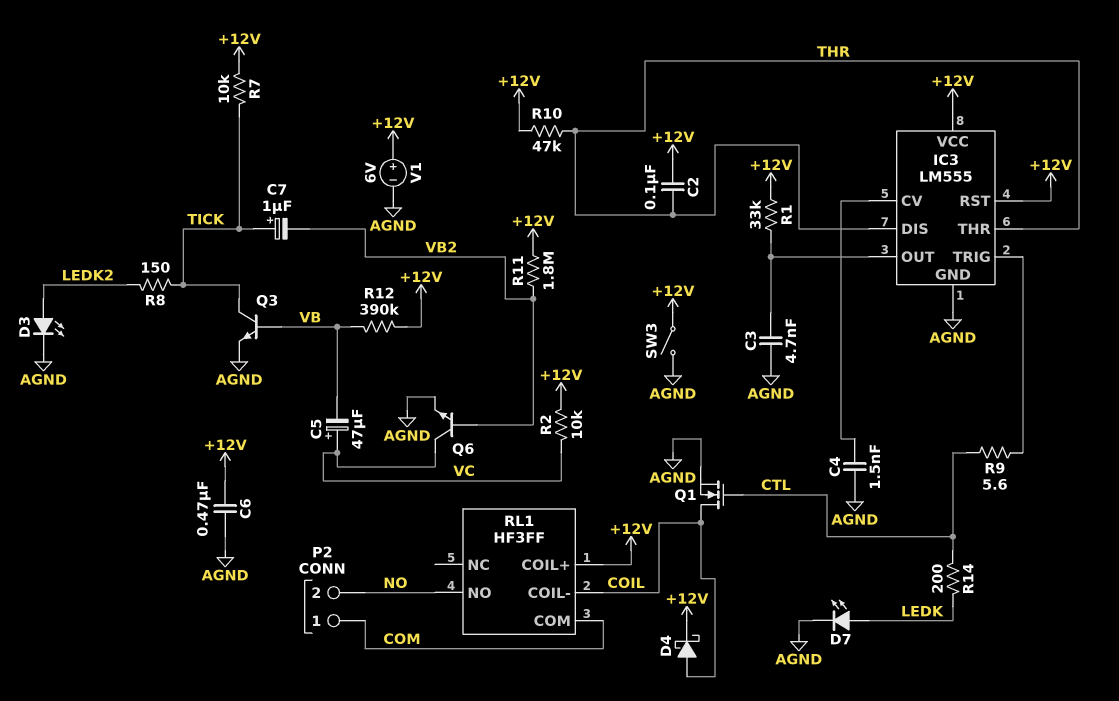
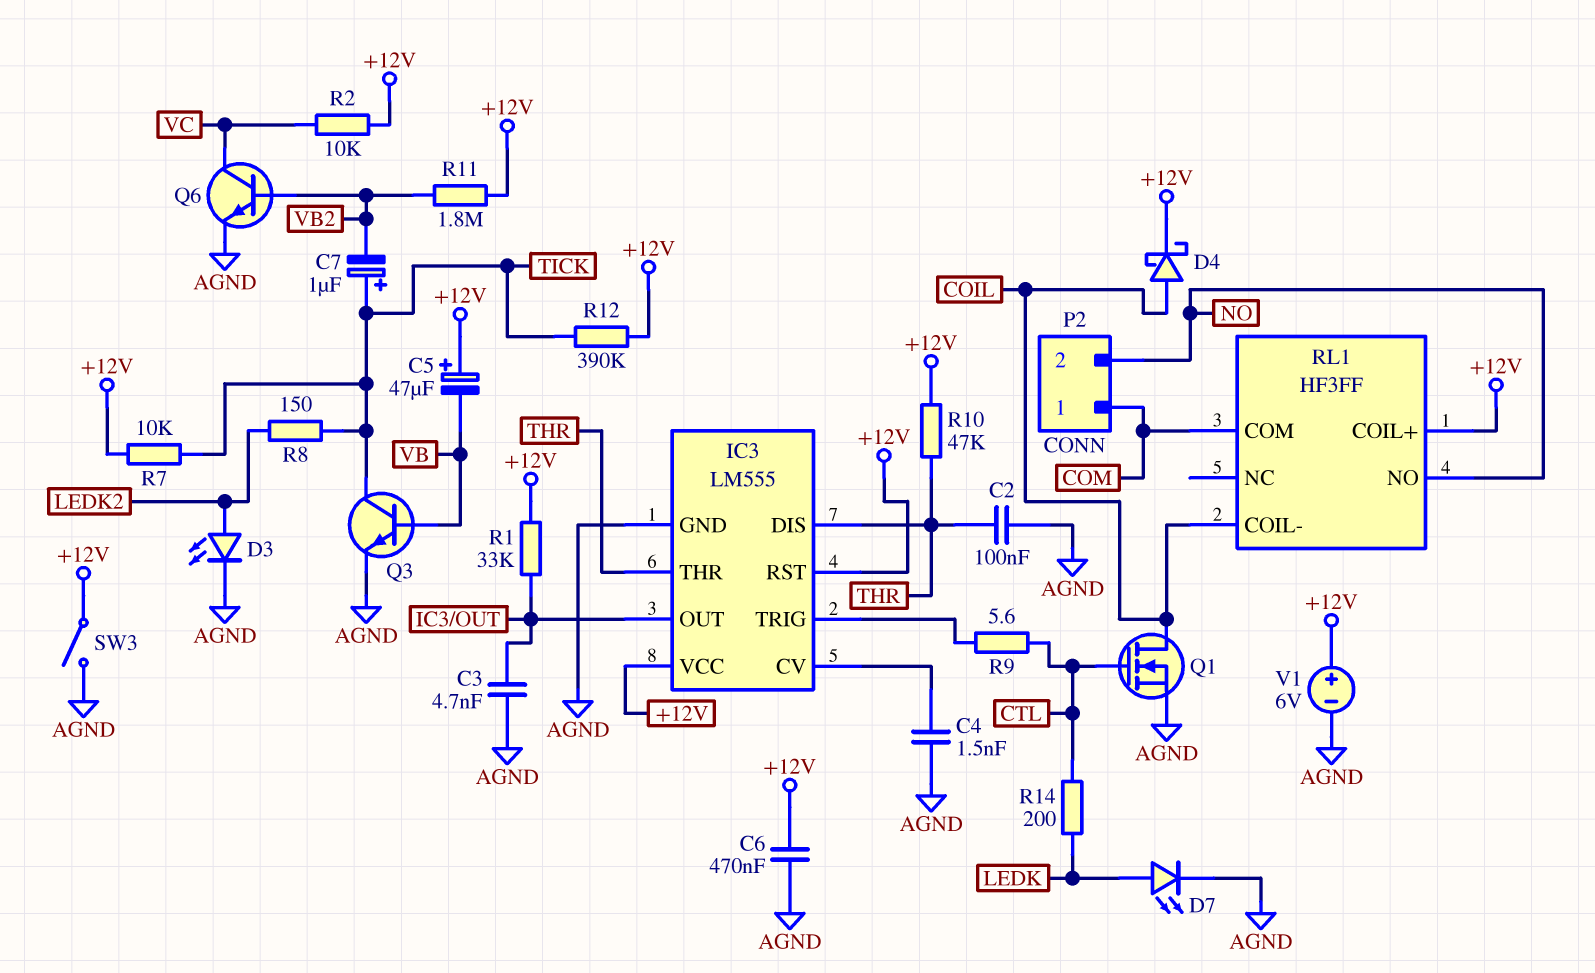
C2: 100nF (+12V, THR) -> 100nF (AGND, THR)
C5: 47uF (plus VC, minus VB) -> 47uF (plus +12V, minus VB)
R12: 390k (+12V, VB) -> 390k (+12V, TICK)

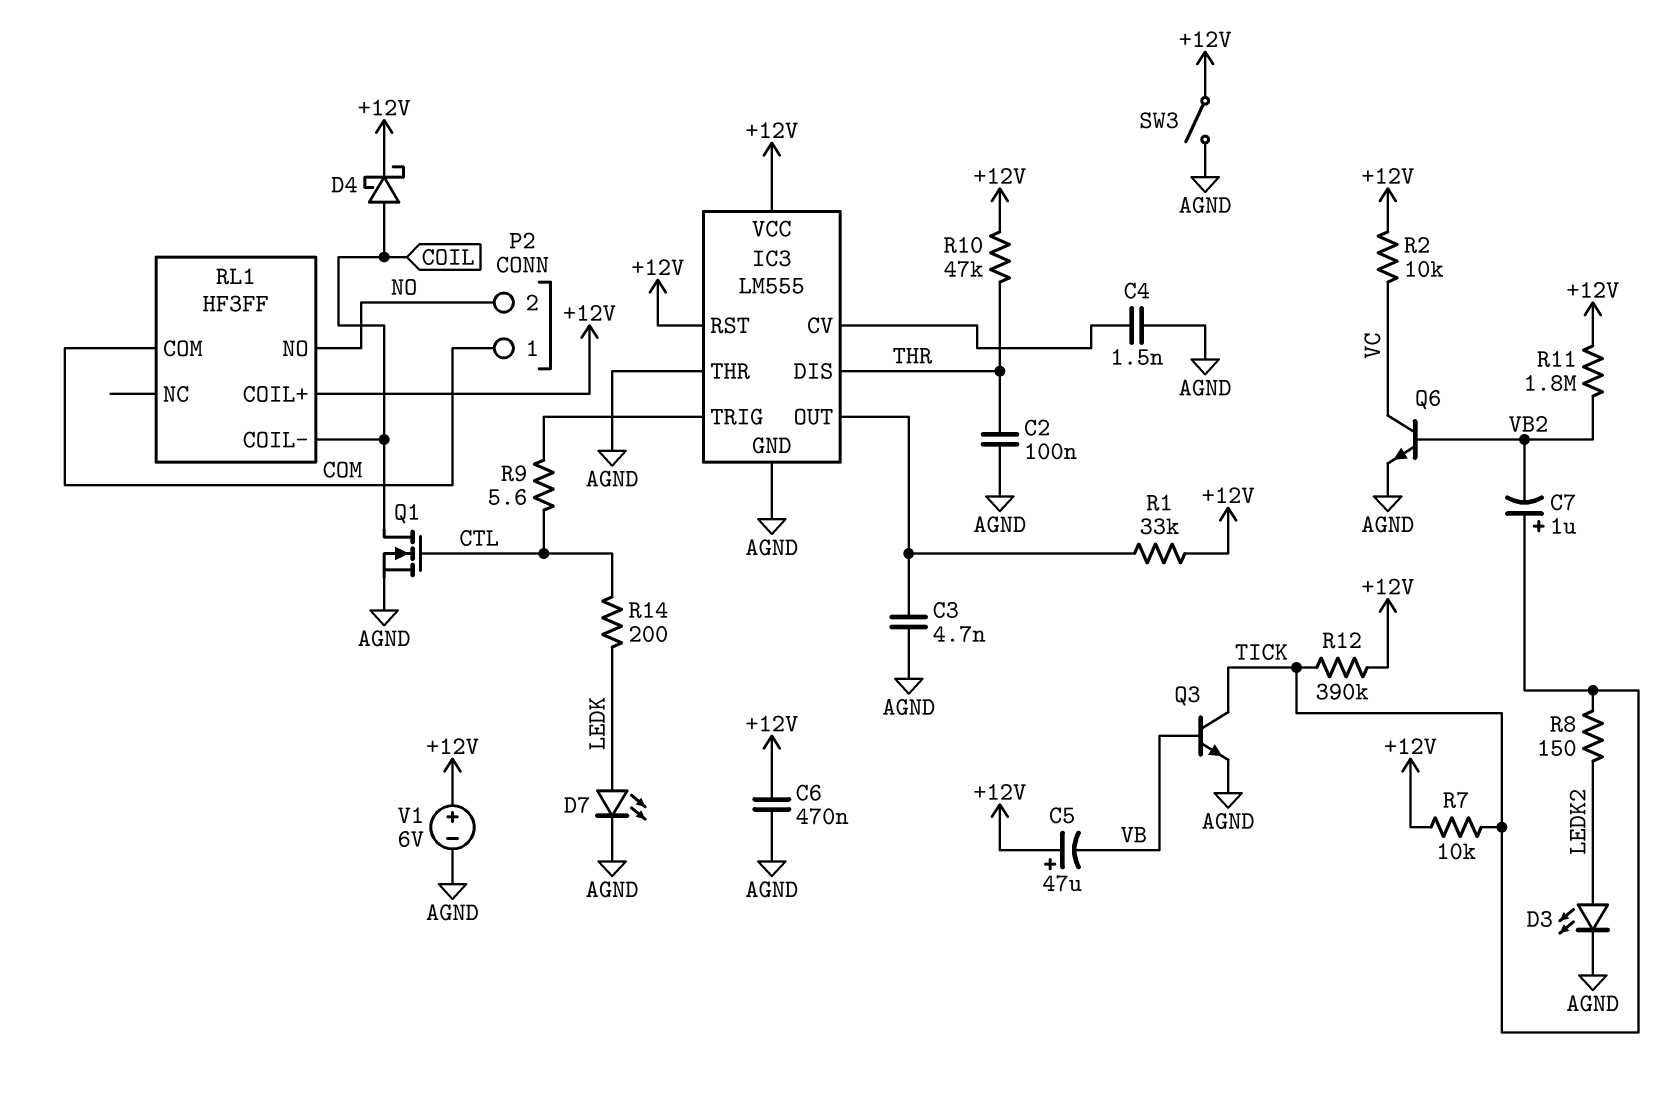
IC3 pin THR: THR -> AGND

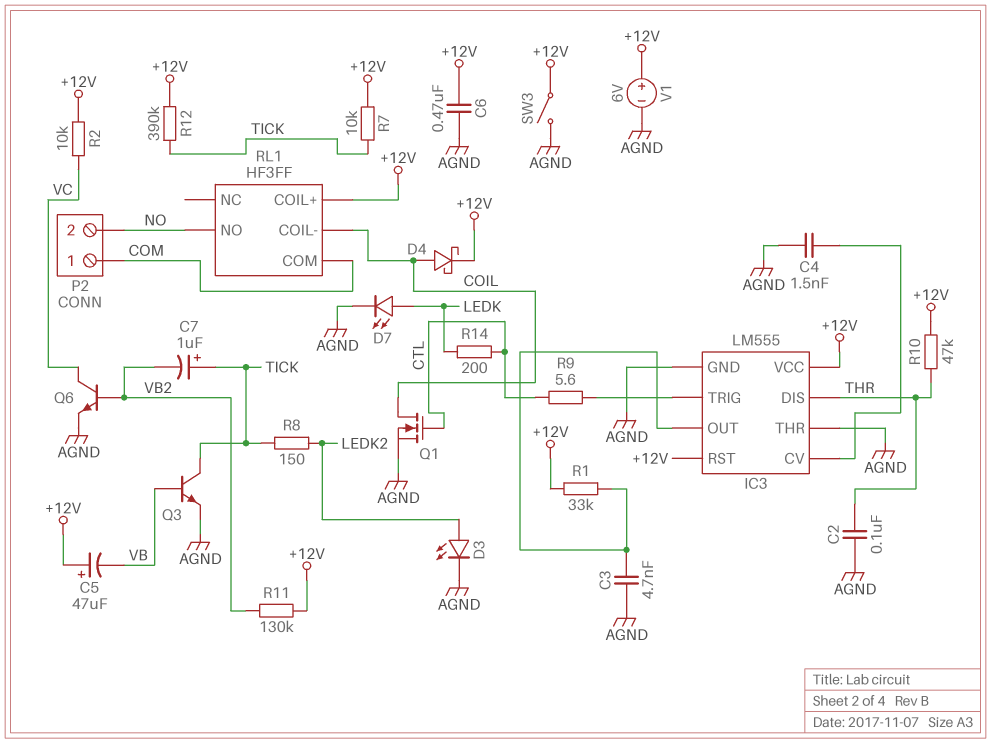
R11: 1.8M (+12V, VB2) -> 130k (+12V, VB2)

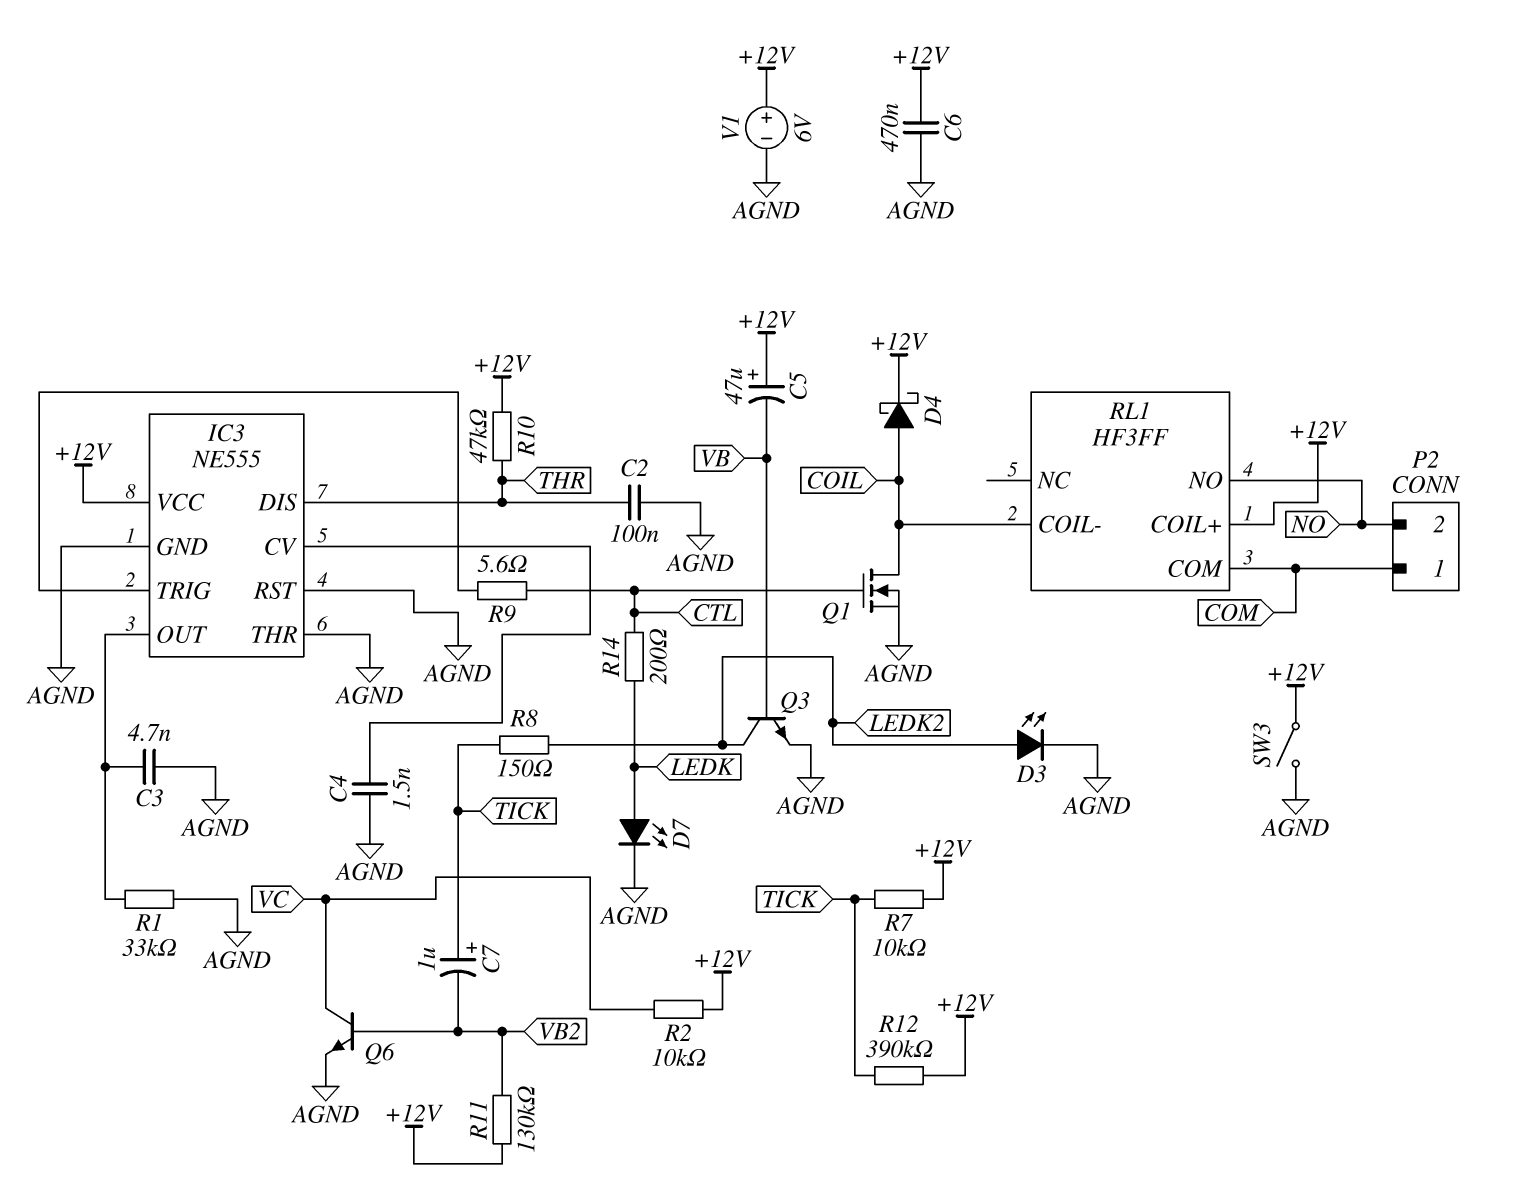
IC3: LM555 -> NE555
IC3 pin RST: +12V -> AGND
Q3: NPN (B VB, C TICK, E AGND) -> NPN (B VB, C LEDK2, E AGND)
R1: 33k (+12V, IC3/OUT) -> 33k (AGND, IC3/OUT)

